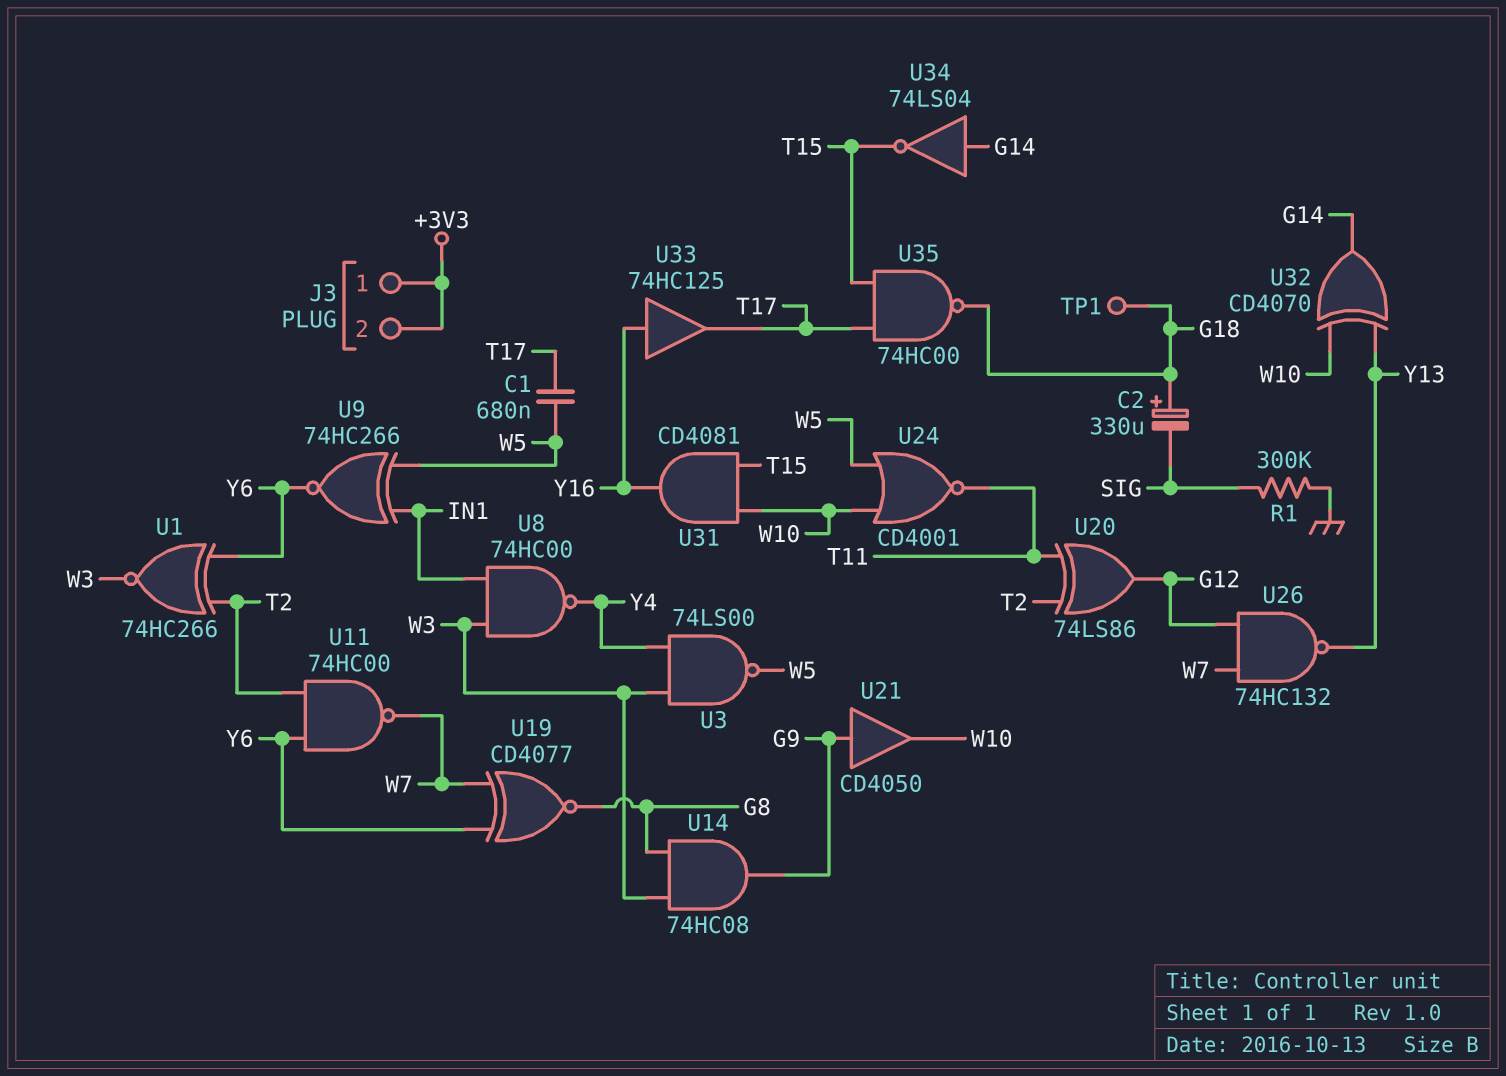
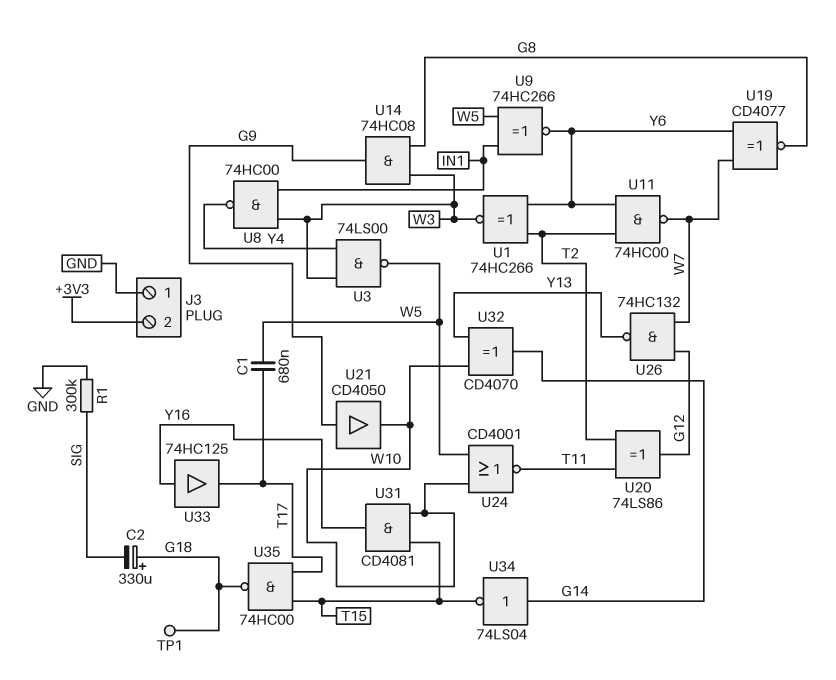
J3 pin 1: +3V3 -> GND

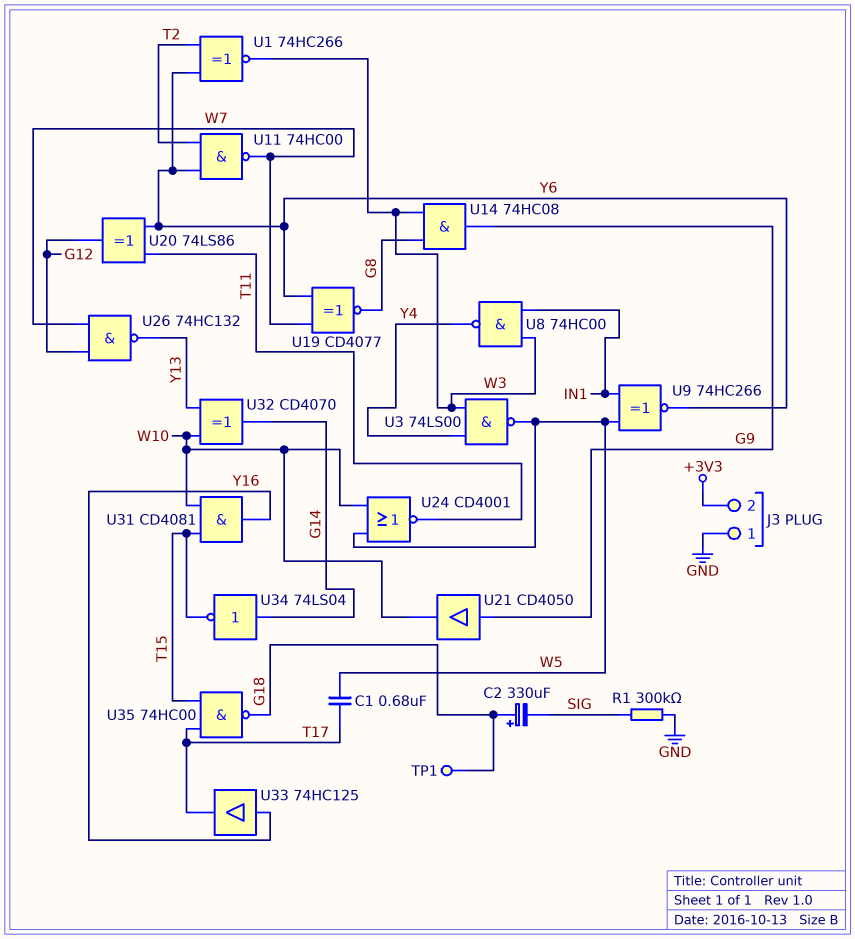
U20: XOR 74LS86 (in T2, in T11, out G12) -> XOR 74LS86 (in T11, in Y6, out G12)

